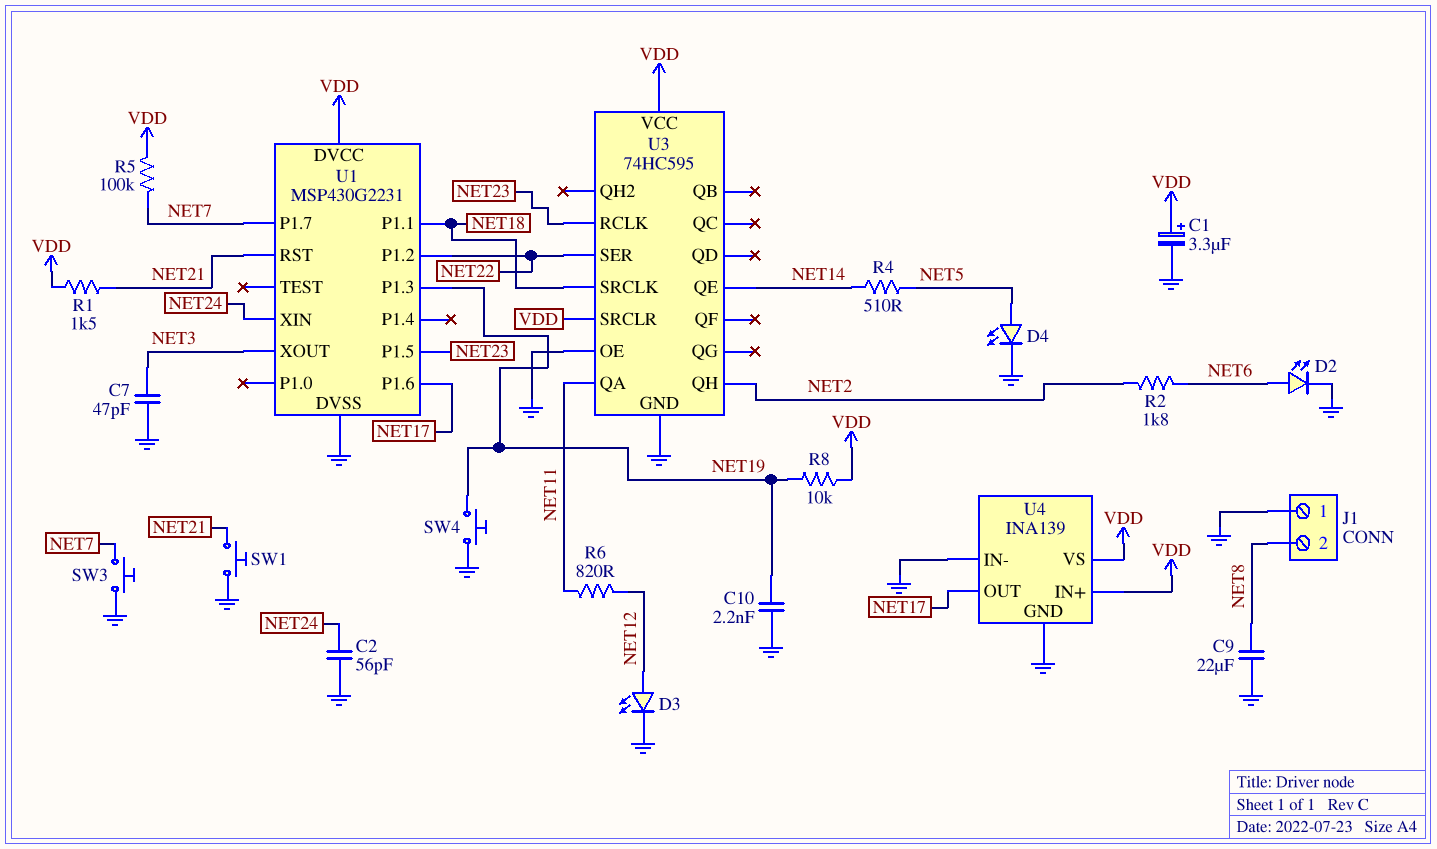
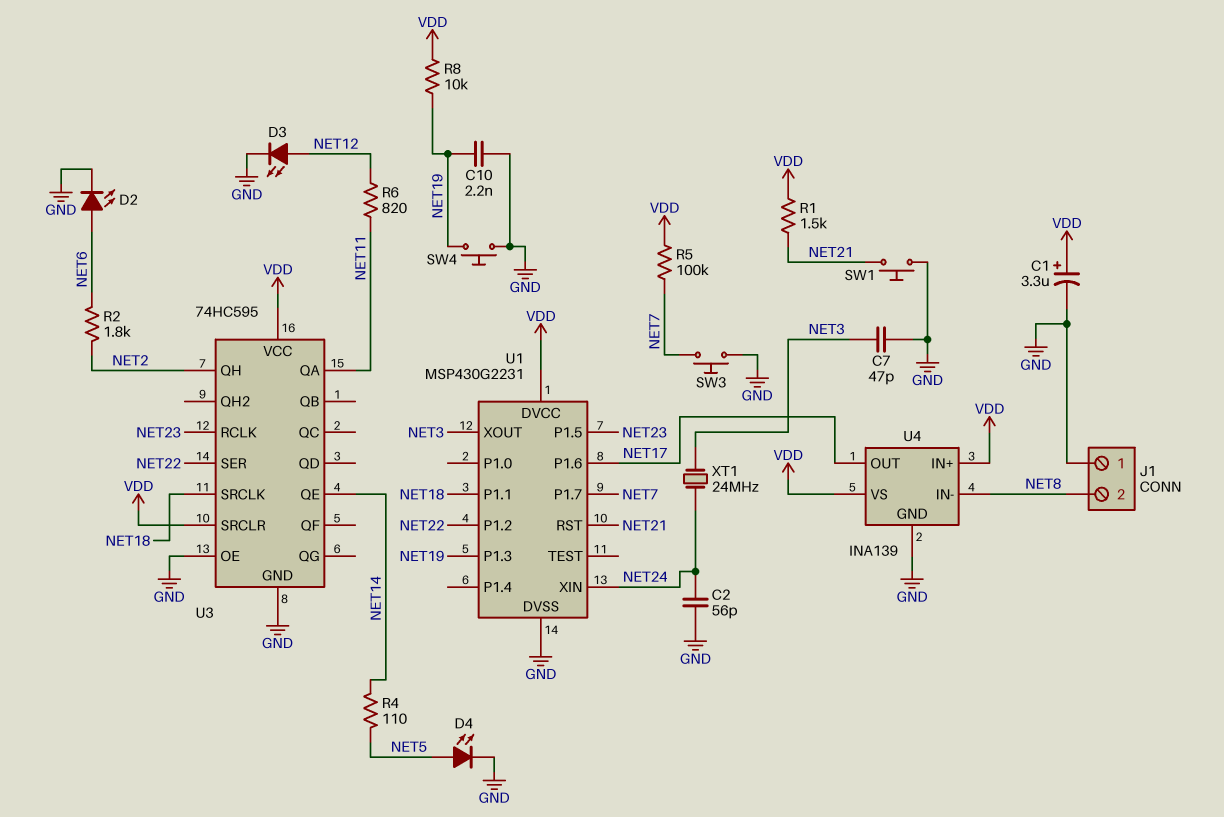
C9: 22uF (GND, NET8) -> none
R4: 510 (NET5, NET14) -> 110 (NET5, NET14)
U4 pin IN-: GND -> NET8
XT1: none -> 24MHz (NET3, NET24)

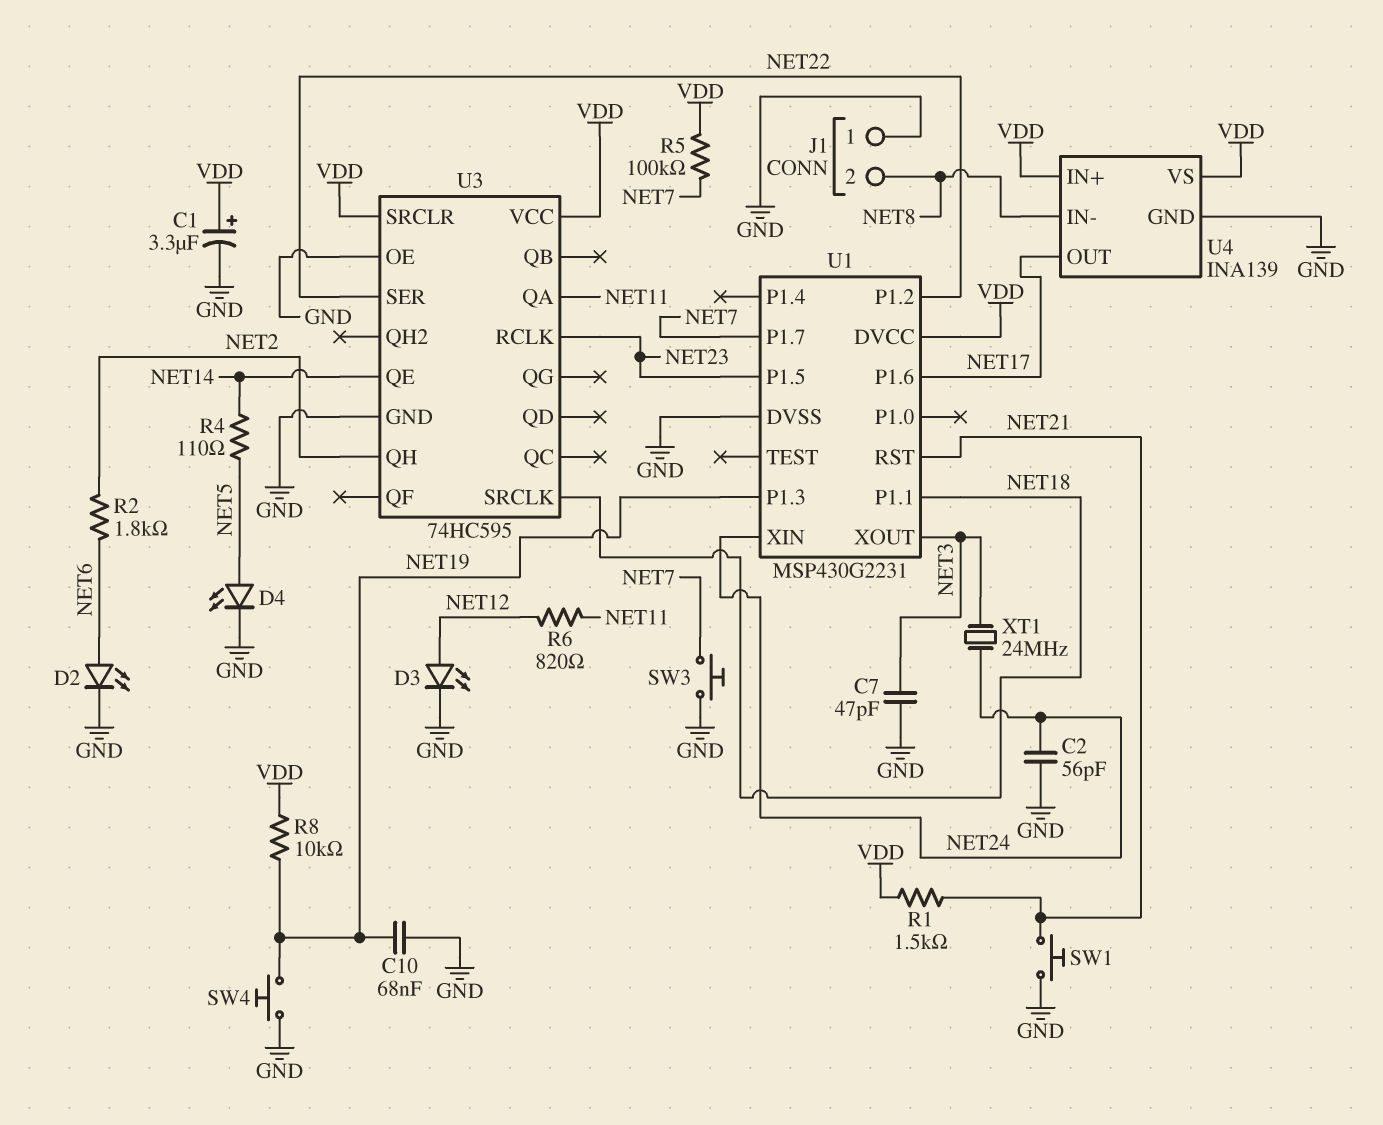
C10: 2.2nF (GND, NET19) -> 68nF (GND, NET19)

